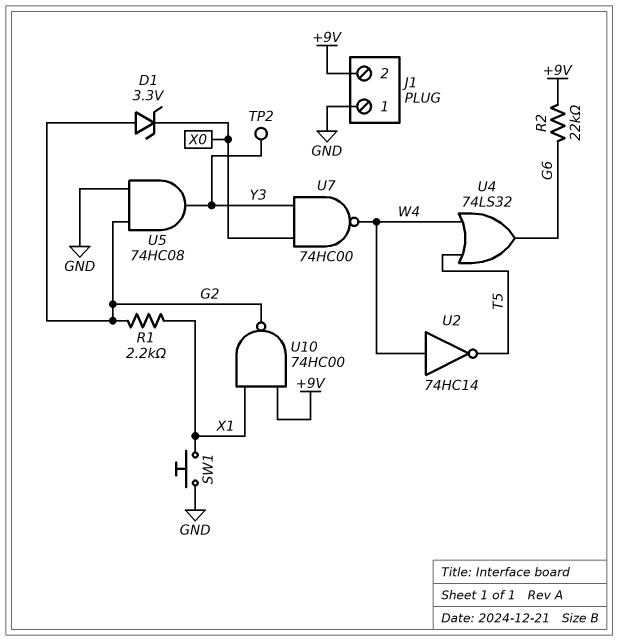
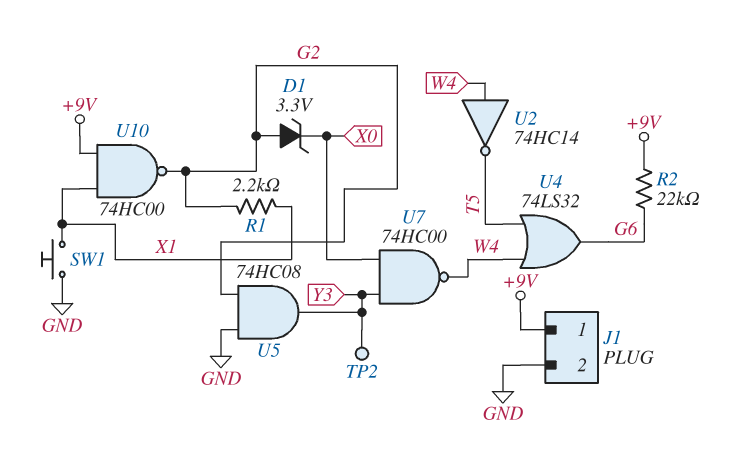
J1 pin 1: GND -> +9V
J1 pin 2: +9V -> GND

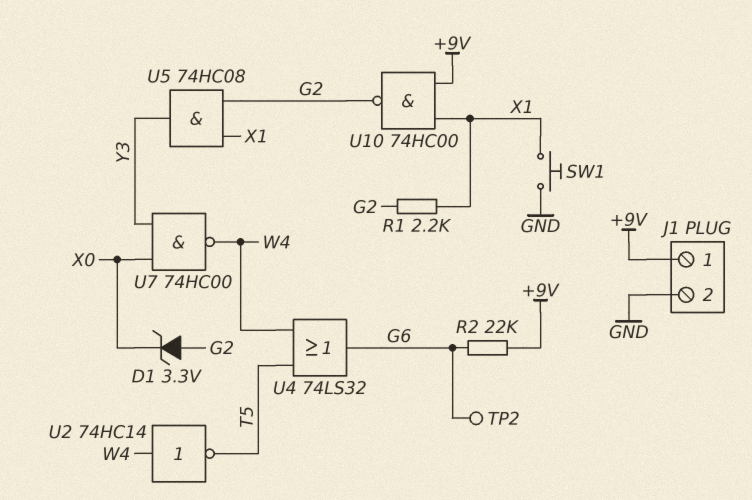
TP2: test point (Y3) -> test point (G6)
U5: AND 74HC08 (in G2, in GND, out Y3) -> AND 74HC08 (in G2, in X1, out Y3)

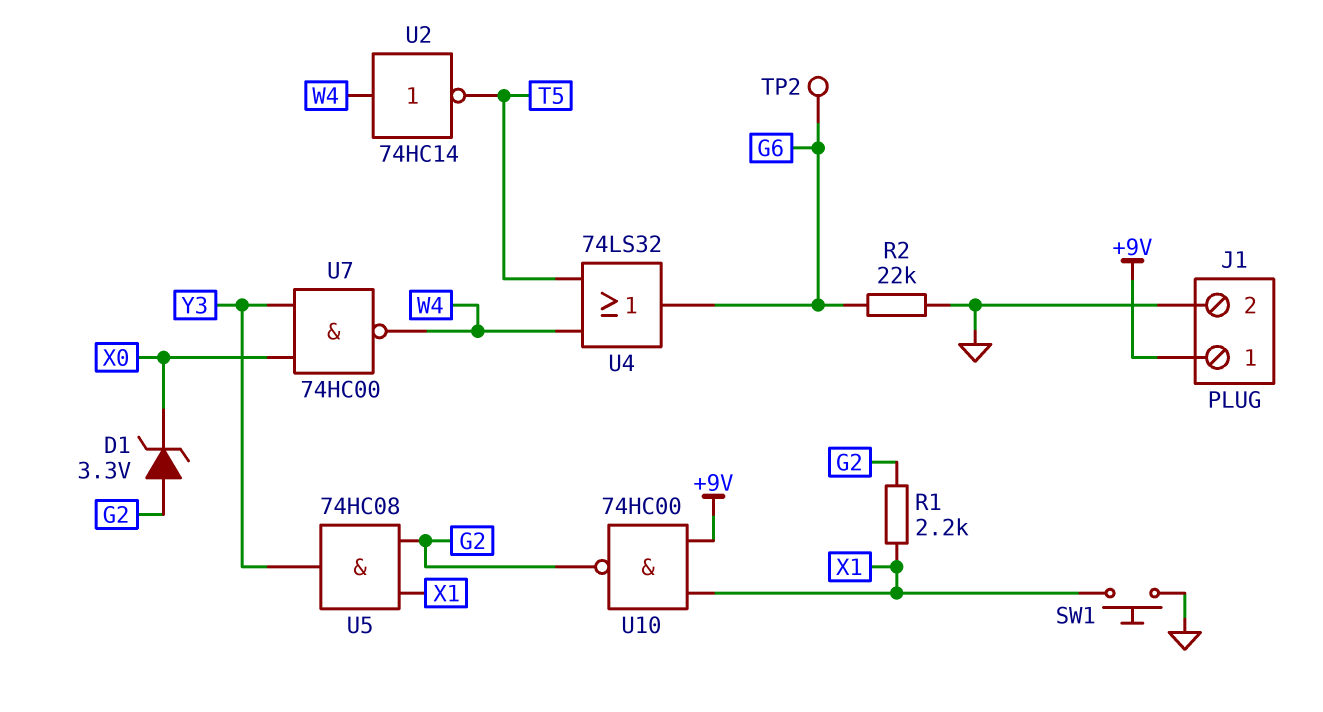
R2: 22k (+9V, G6) -> 22k (G6, GND)

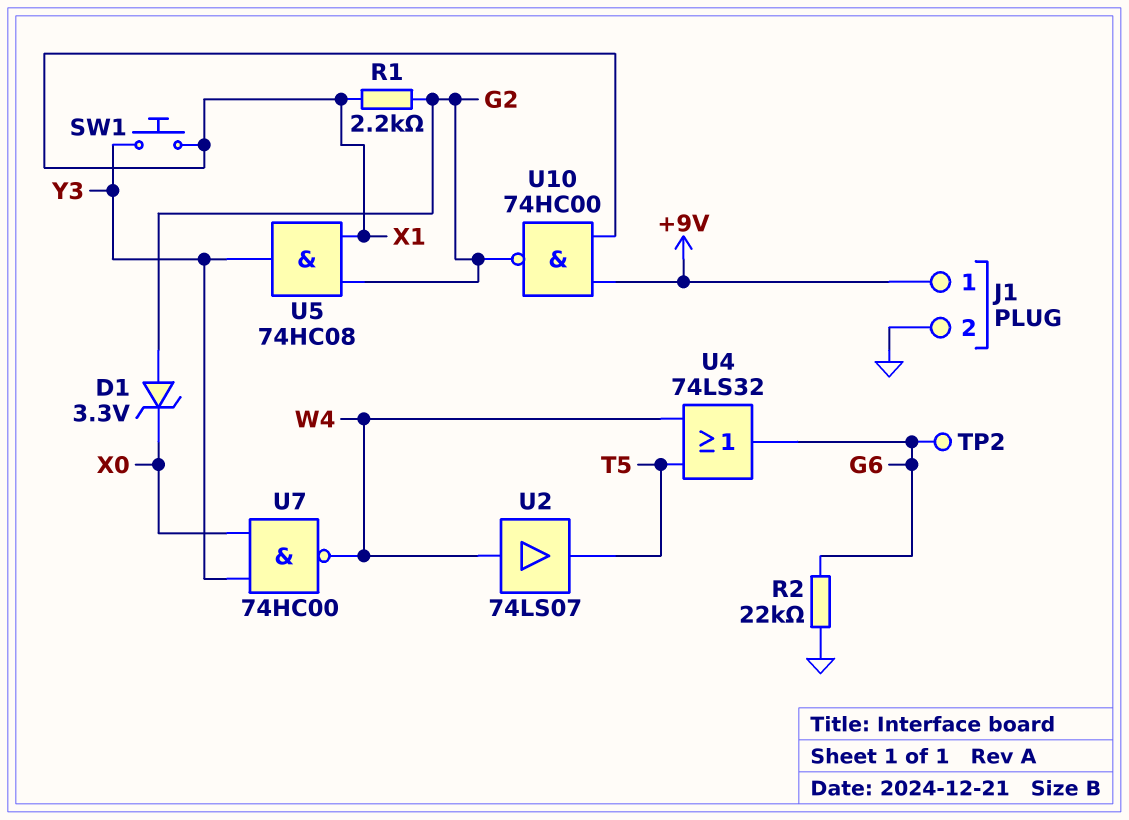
SW1: button (GND, X1) -> button (X1, Y3)
U2: NOT 74HC14 (in W4, out T5) -> buffer 74LS07 (in W4, out T5)

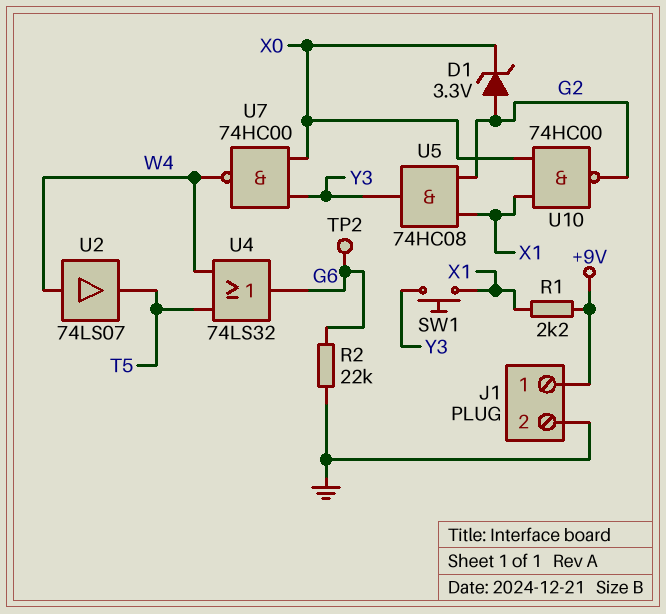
R1: 2.2k (G2, X1) -> 2.2k (+9V, X1)
U10: NAND 74HC00 (in +9V, in X1, out G2) -> NAND 74HC00 (in X0, in X1, out G2)

